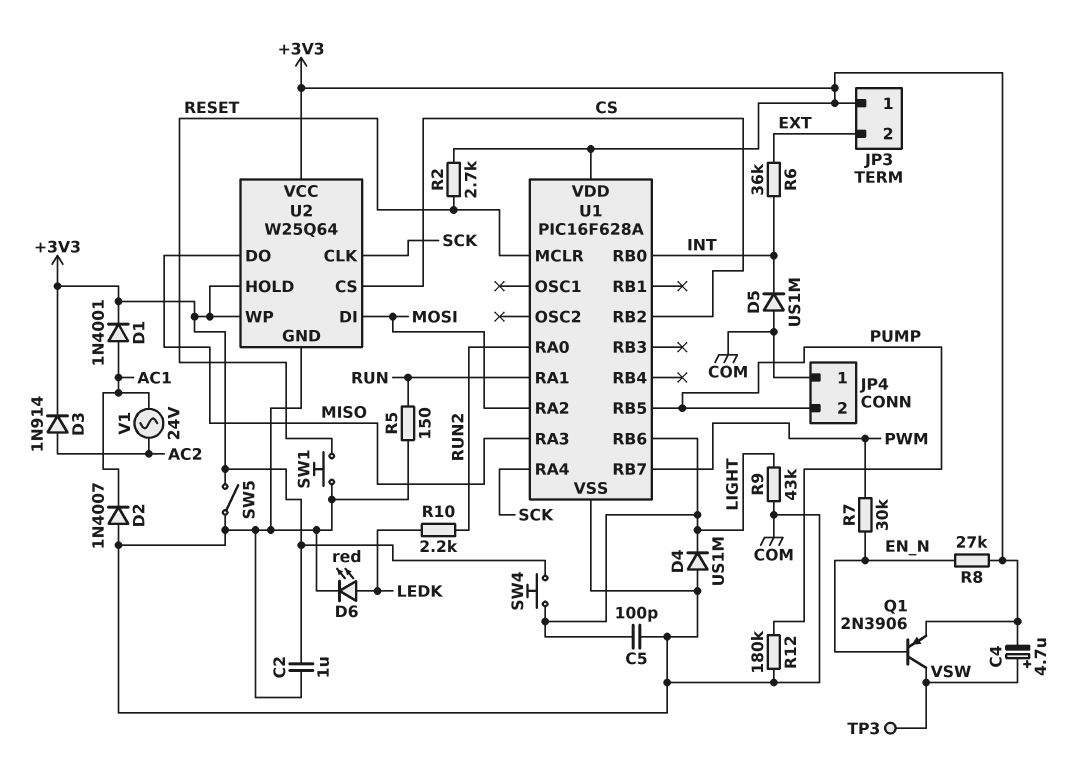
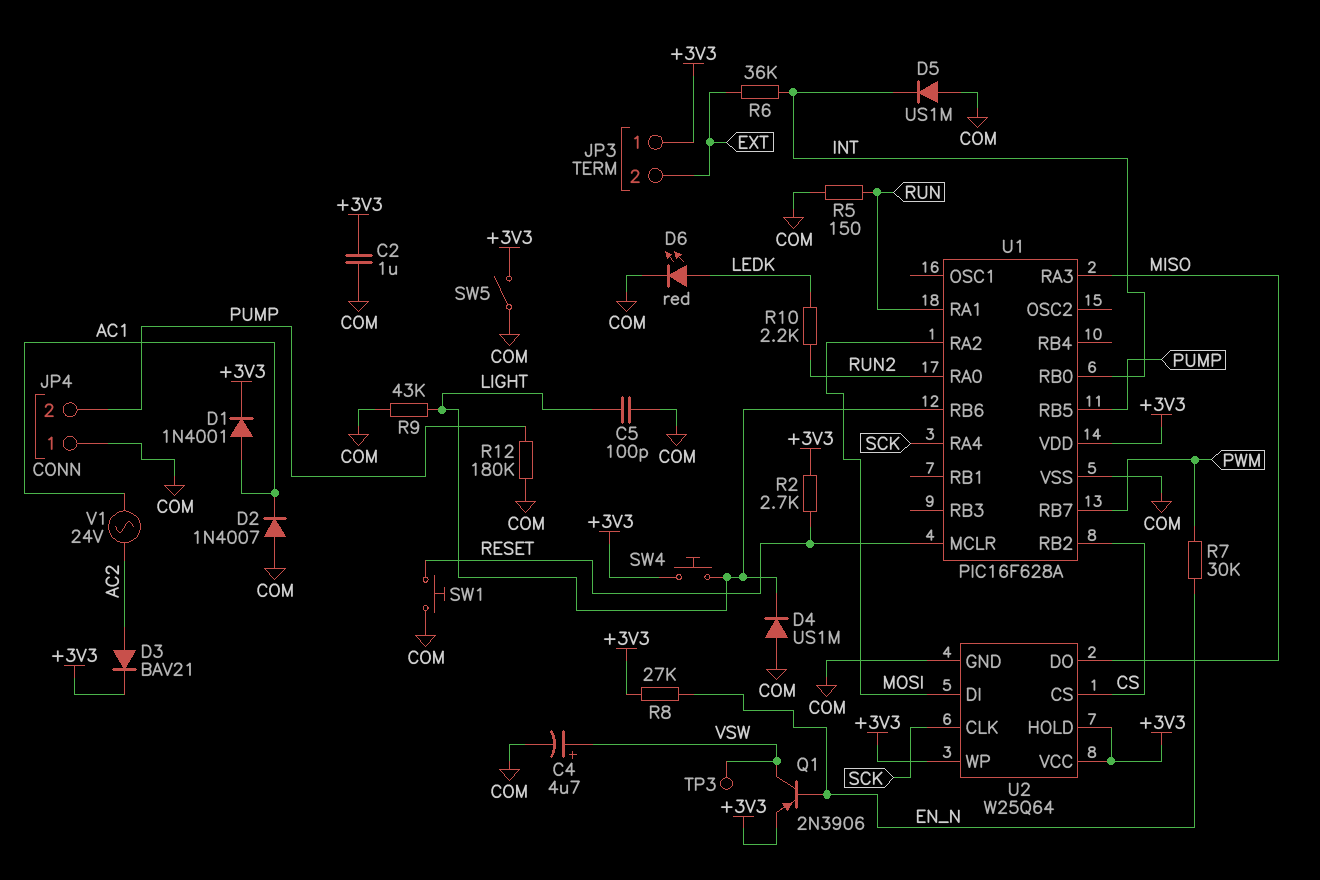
C4: 4.7uF (plus VSW, minus +3V3) -> 4.7uF (plus VSW, minus COM)
D3: diode 1N914 (A AC2, K +3V3) -> diode BAV21 (A AC2, K +3V3)

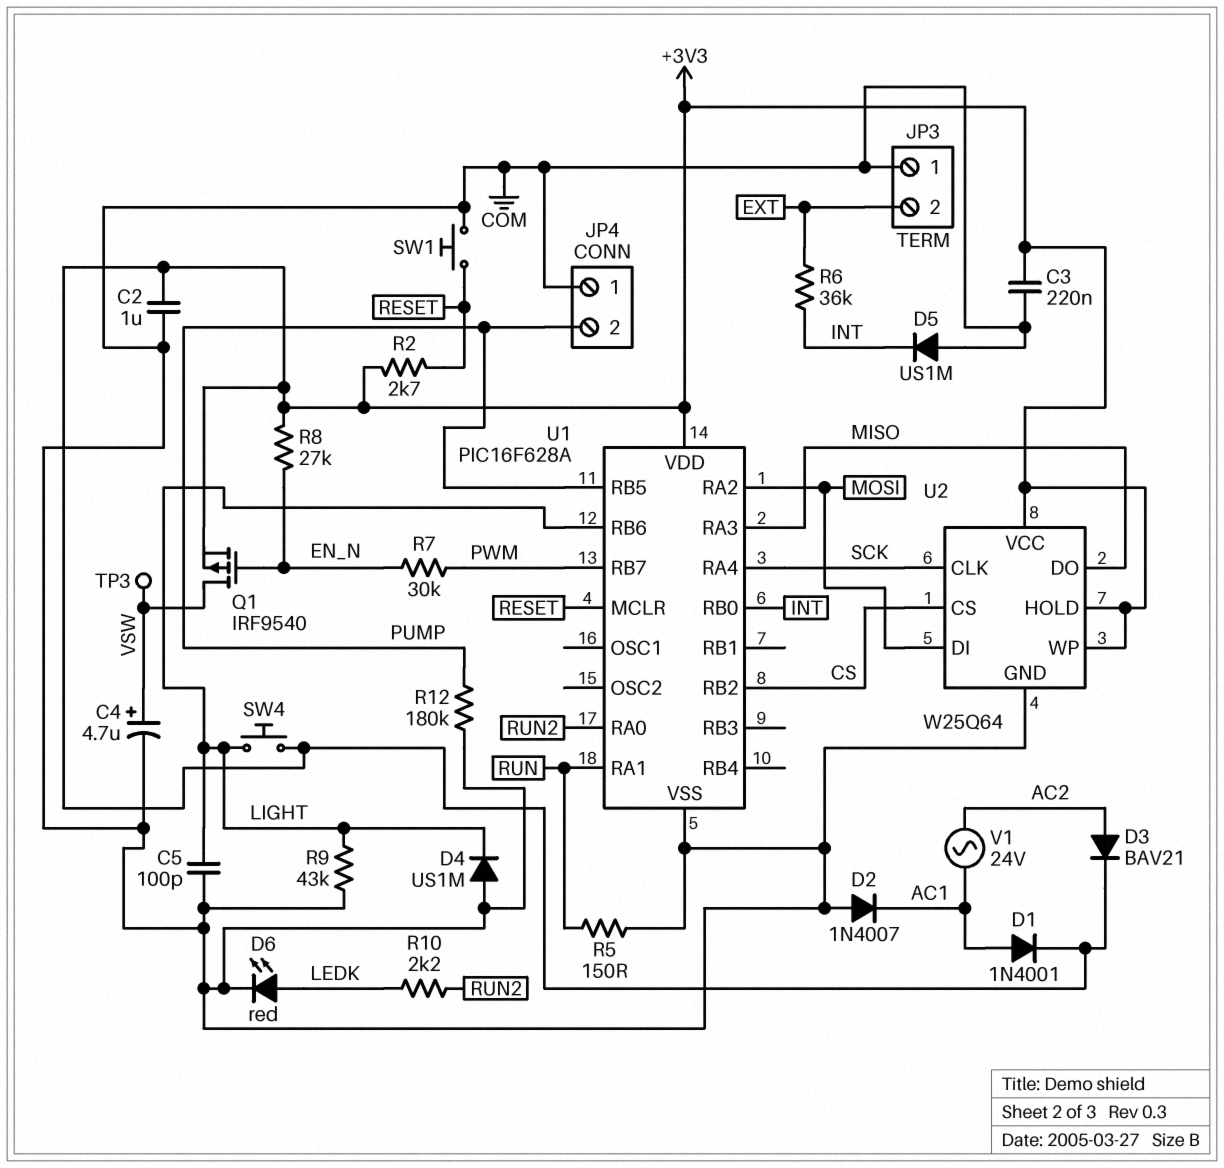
C3: none -> 220nF (+3V3, COM)
JP3 pin 1: +3V3 -> COM
Q1: PNP 2N3906 (B EN_N, C VSW, E +3V3) -> PMOS IRF9540 (G EN_N, D VSW, S +3V3)
SW5: switch (+3V3, COM) -> none

